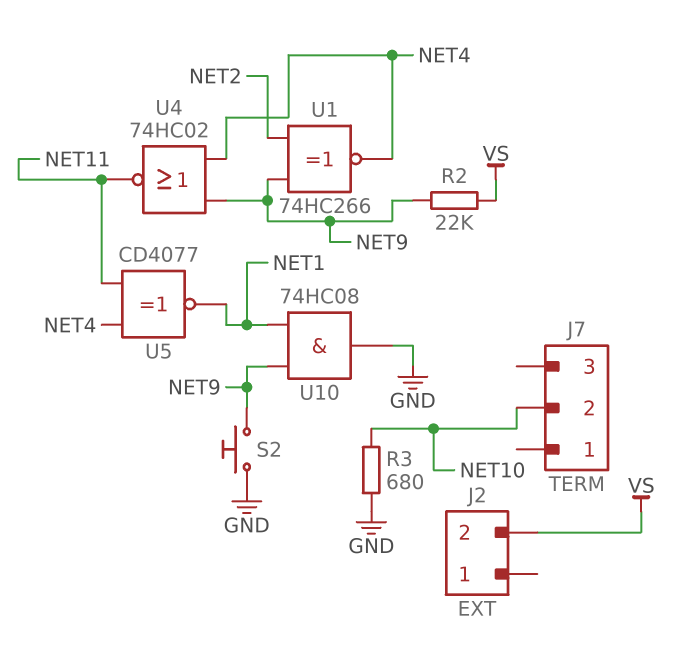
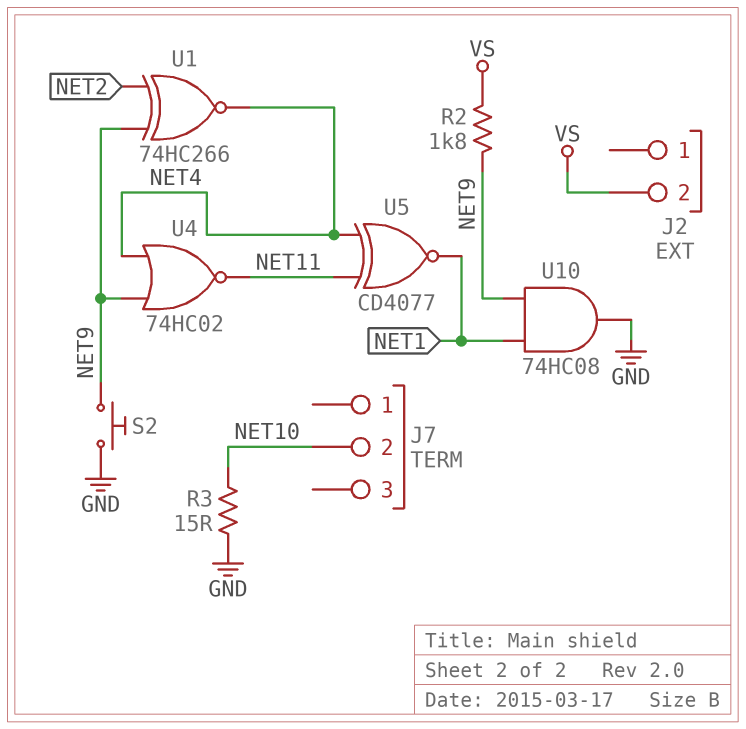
R2: 22k (NET9, VS) -> 1.8k (NET9, VS)
R3: 680 (GND, NET10) -> 15 (GND, NET10)

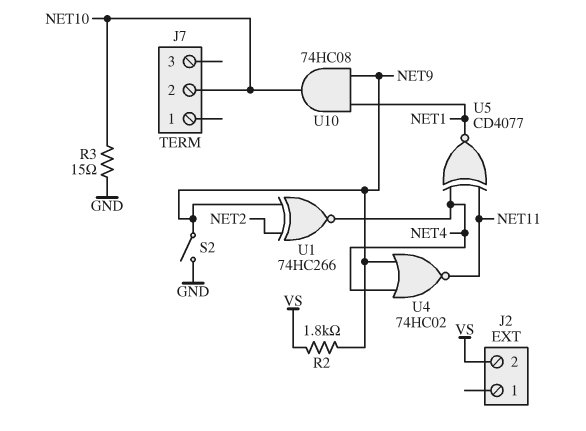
S2: button (GND, NET9) -> switch (GND, NET9)
U10: AND 74HC08 (in NET1, in NET9, out GND) -> AND 74HC08 (in NET1, in NET9, out NET10)

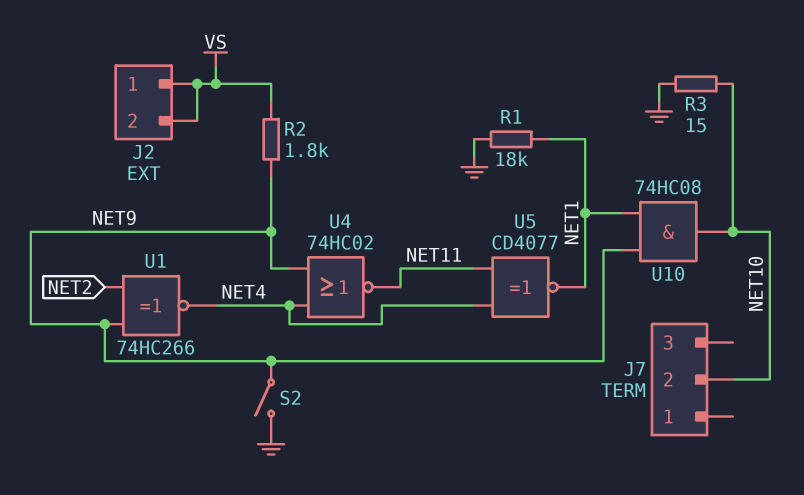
J2 pin 1: none -> VS
R1: none -> 18k (GND, NET1)

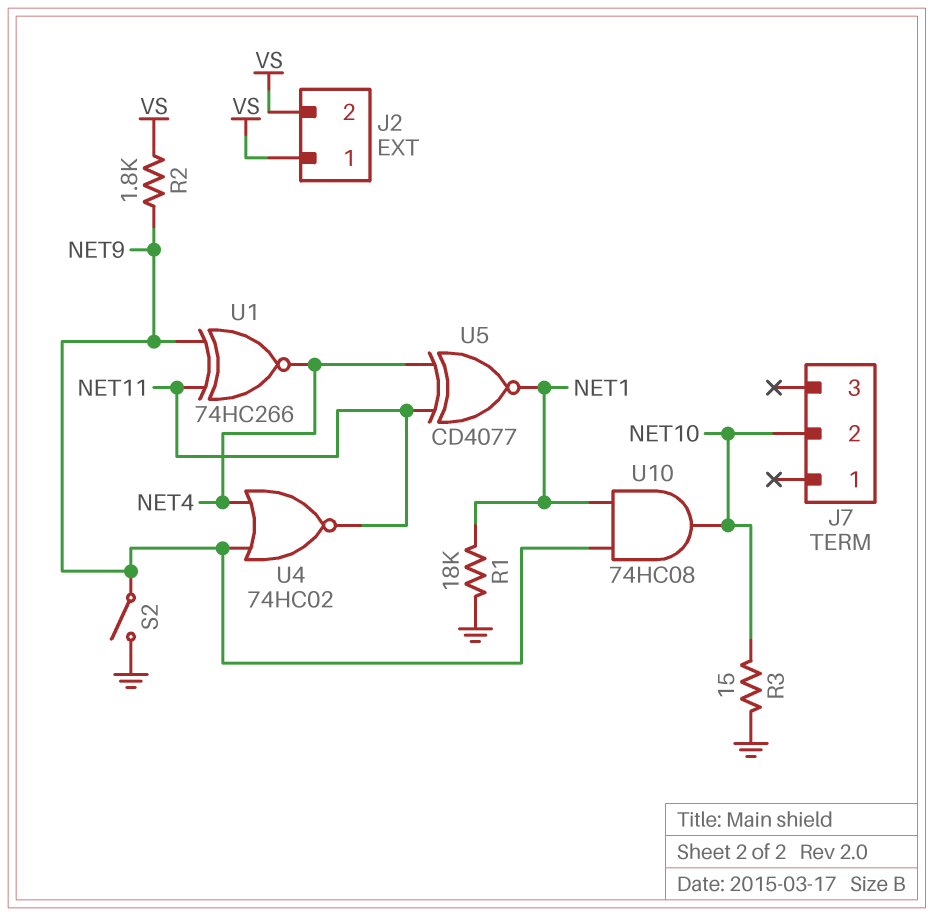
U1: XNOR 74HC266 (in NET2, in NET9, out NET4) -> XNOR 74HC266 (in NET9, in NET11, out NET4)

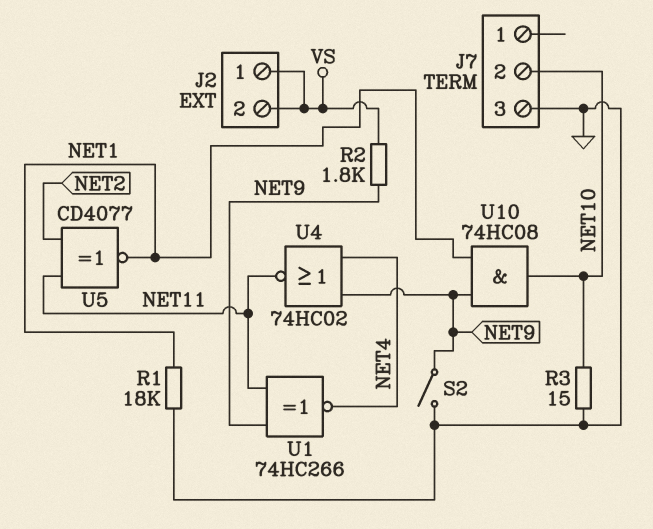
J7 pin 3: none -> GND
U5: XNOR CD4077 (in NET4, in NET11, out NET1) -> XNOR CD4077 (in NET2, in NET11, out NET1)

